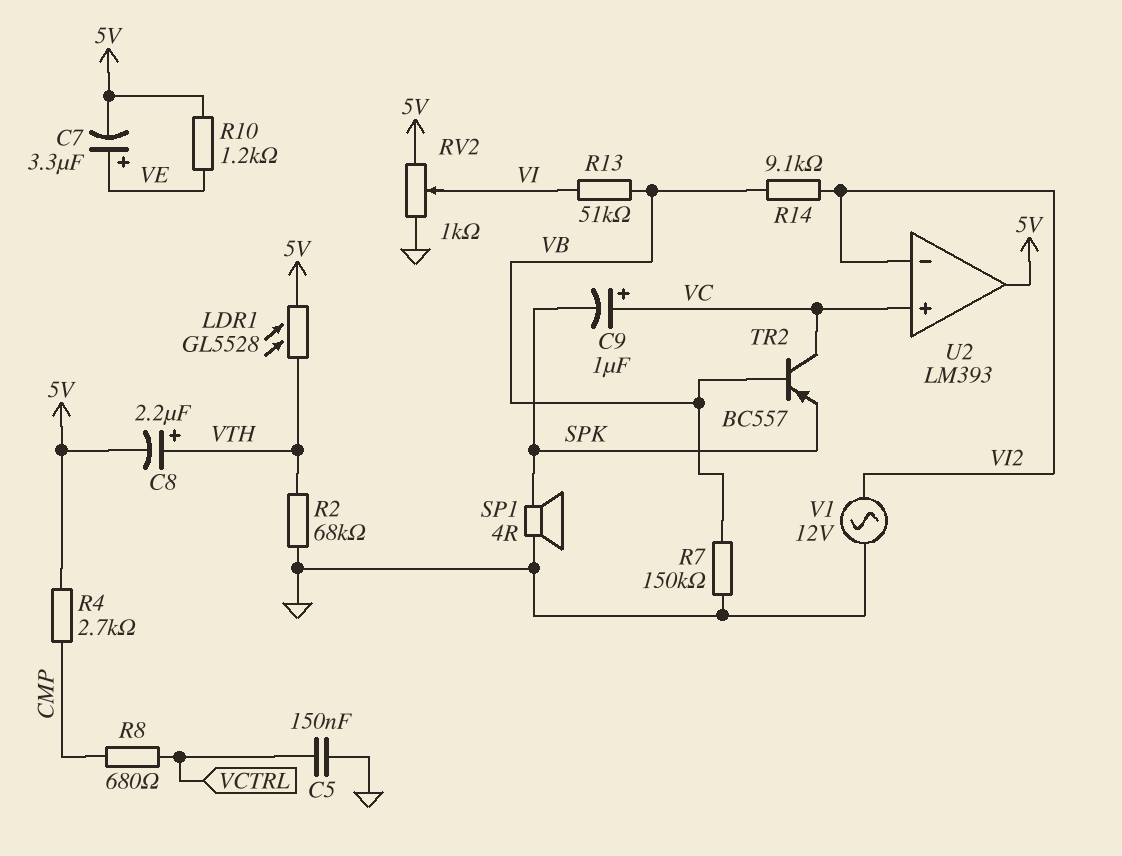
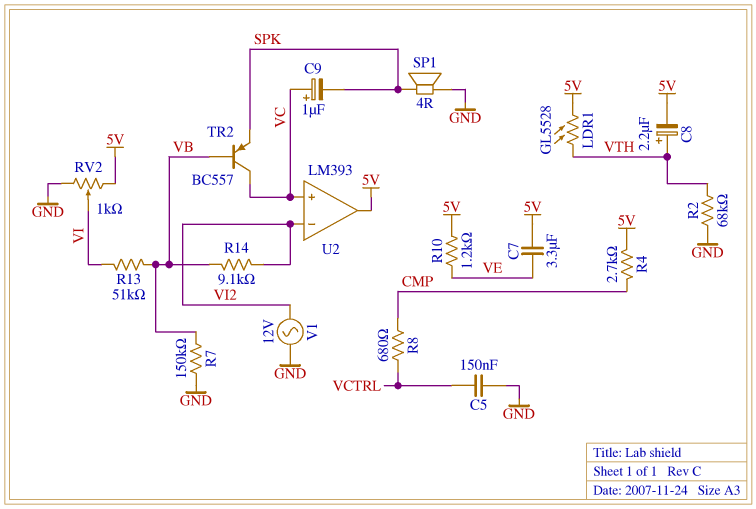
C7: 3.3uF (plus VE, minus 5V) -> 3.3uF (5V, VE)

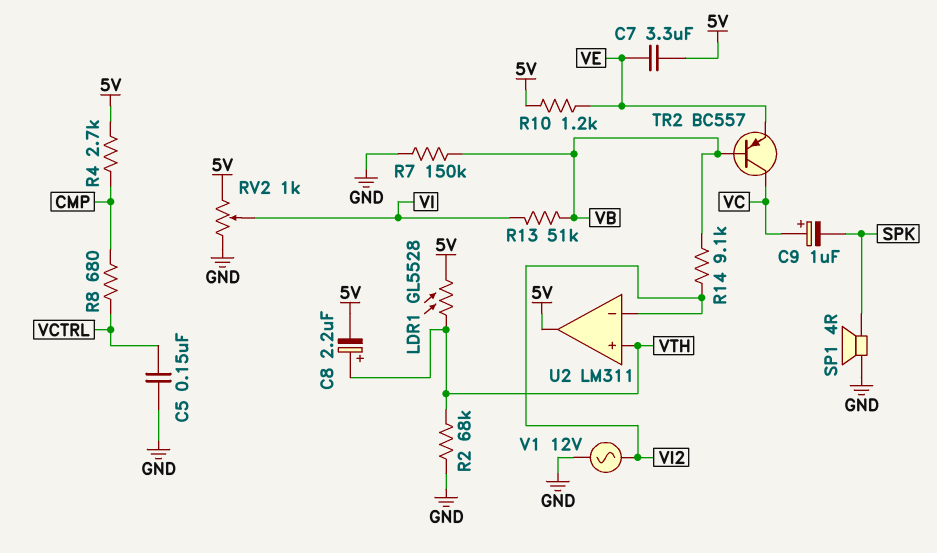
TR2: PNP BC557 (B VB, C VC, E SPK) -> PNP BC557 (B VB, C VC, E VE)
U2: LM393 -> LM311
U2 pin in+: VC -> VTH

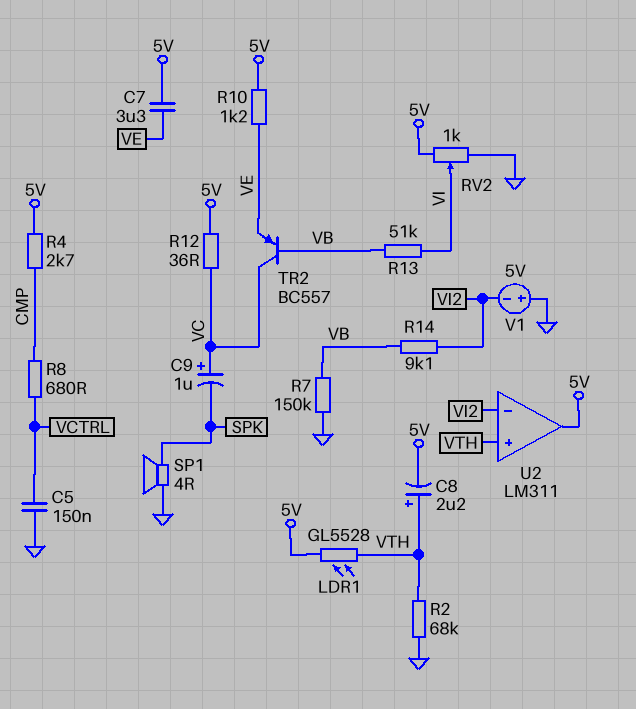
R12: none -> 36 (5V, VC)
V1: AC 12V (GND, VI2) -> 5V (plus GND, minus VI2)

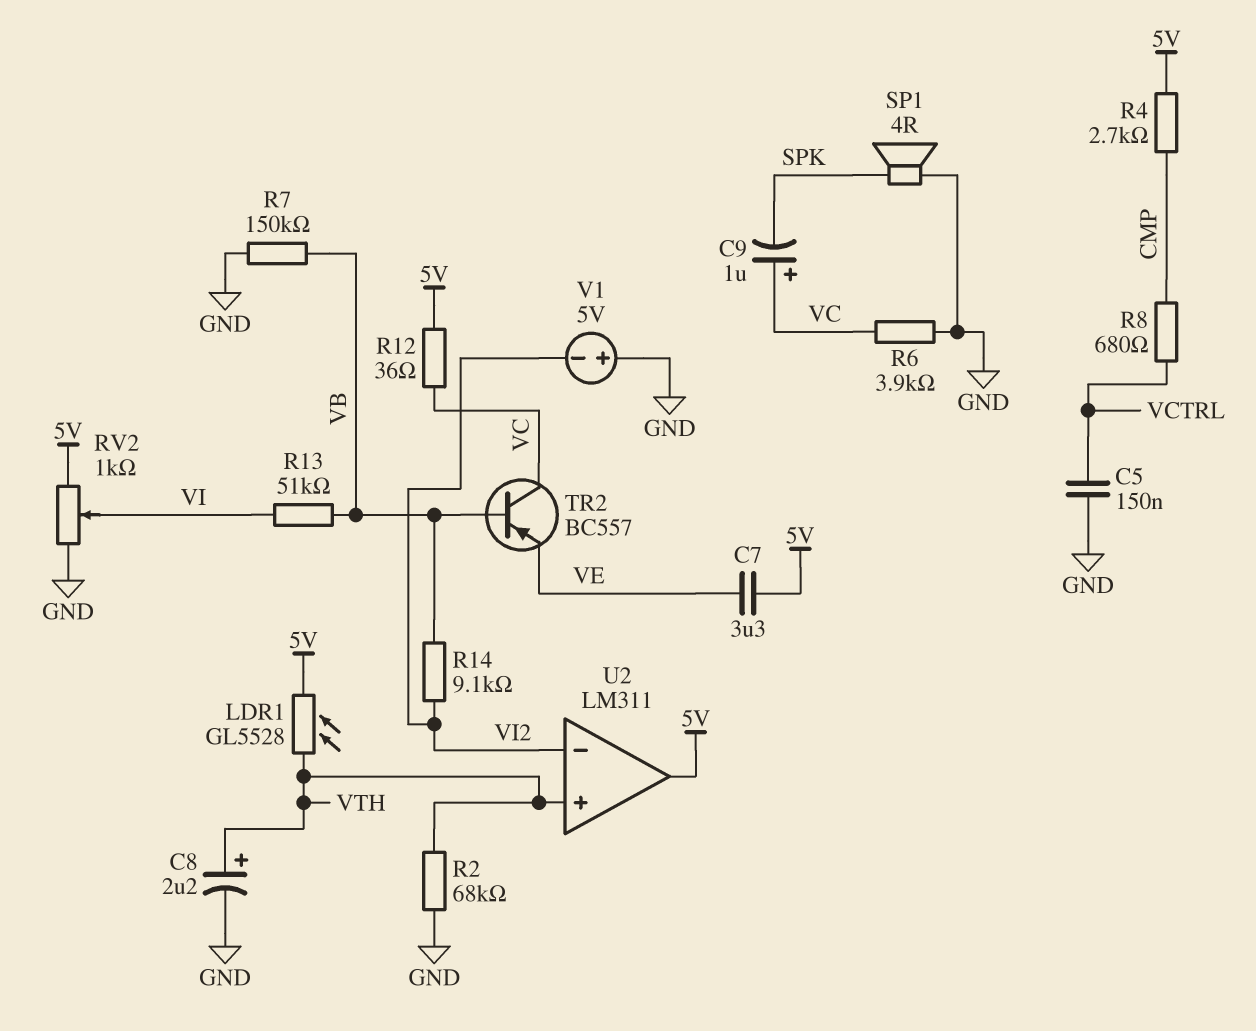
C8: 2.2uF (plus VTH, minus 5V) -> 2.2uF (plus VTH, minus GND)
R6: none -> 3.9k (GND, VC)
R10: 1.2k (5V, VE) -> none

